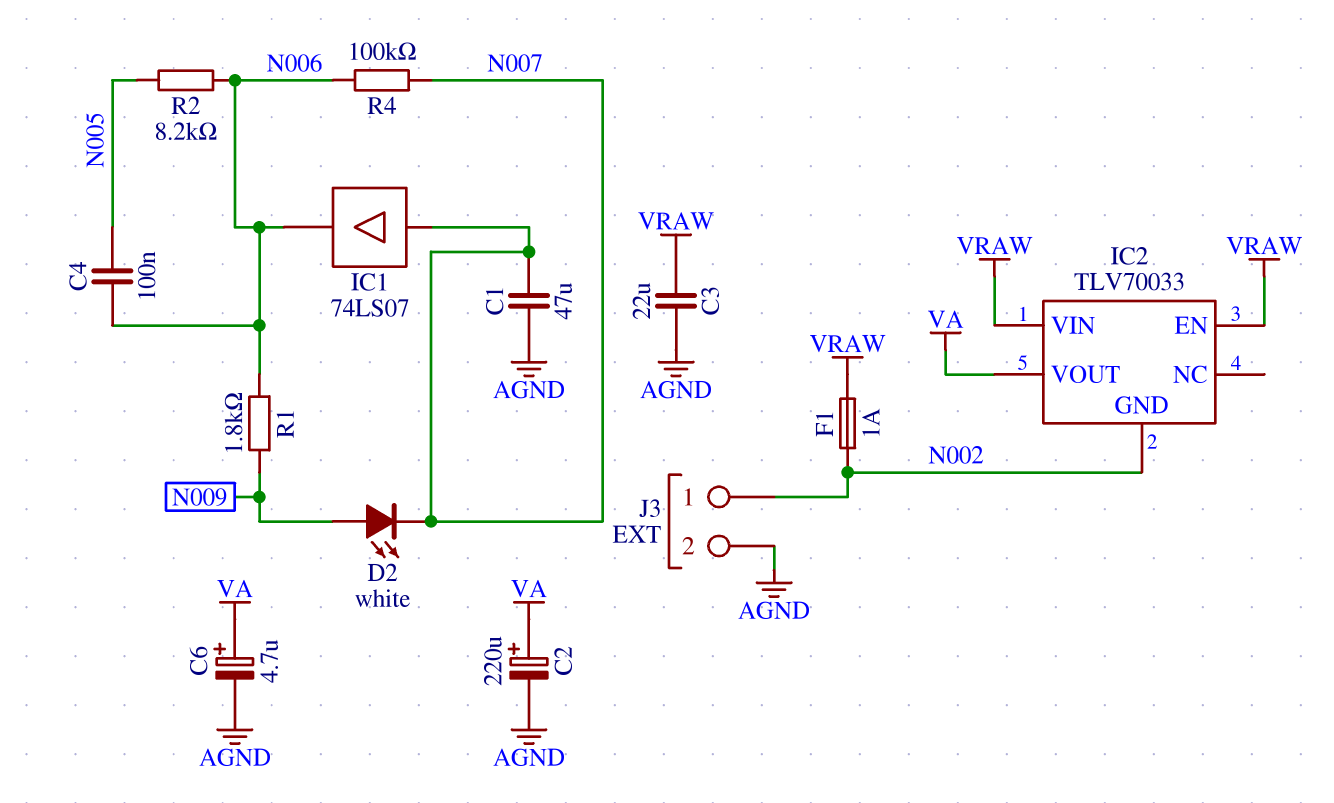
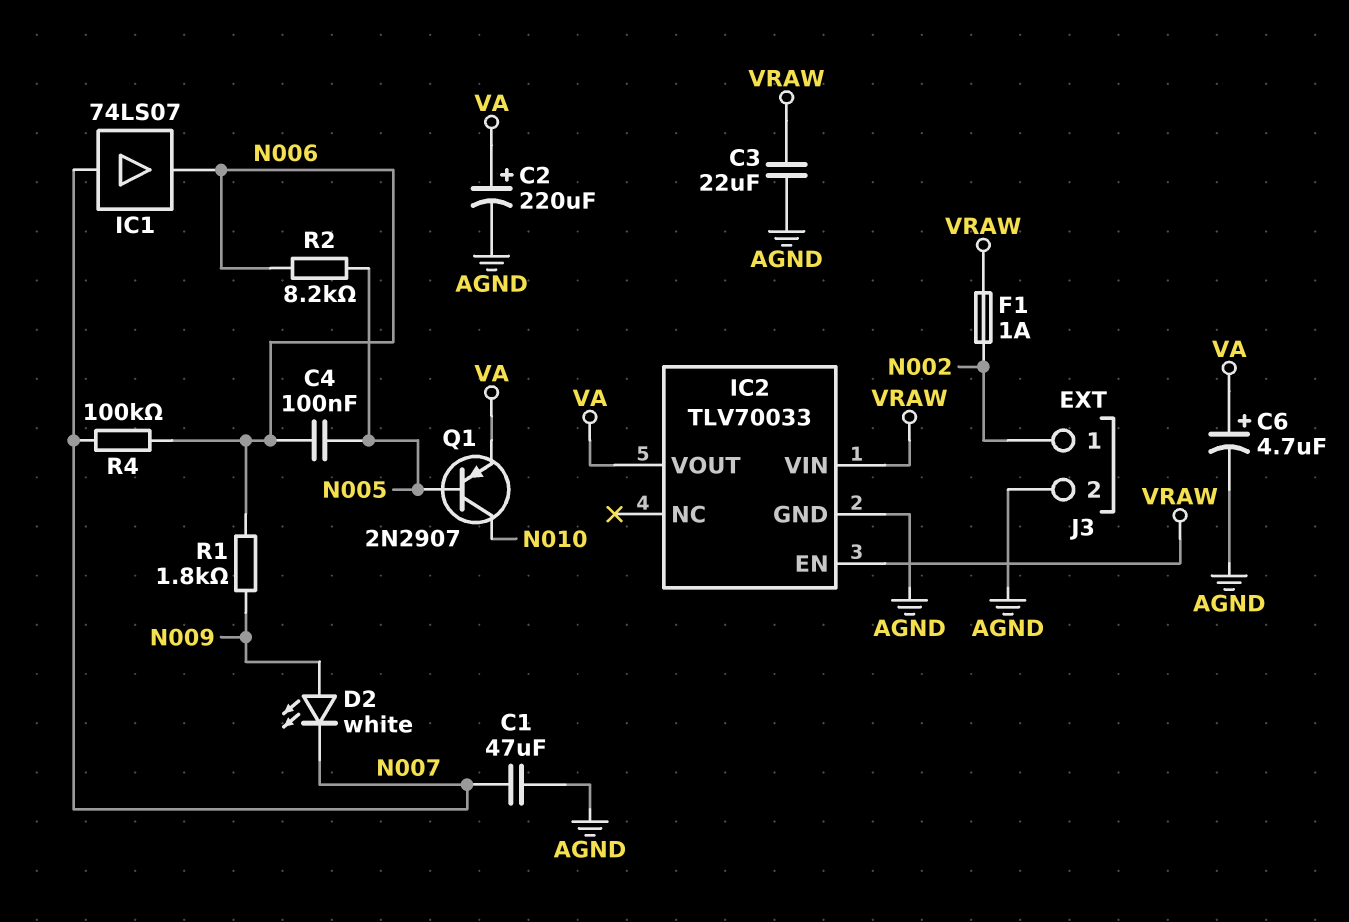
IC2 pin GND: N002 -> AGND
Q1: none -> PNP 2N2907 (B N005, C N010, E VA)

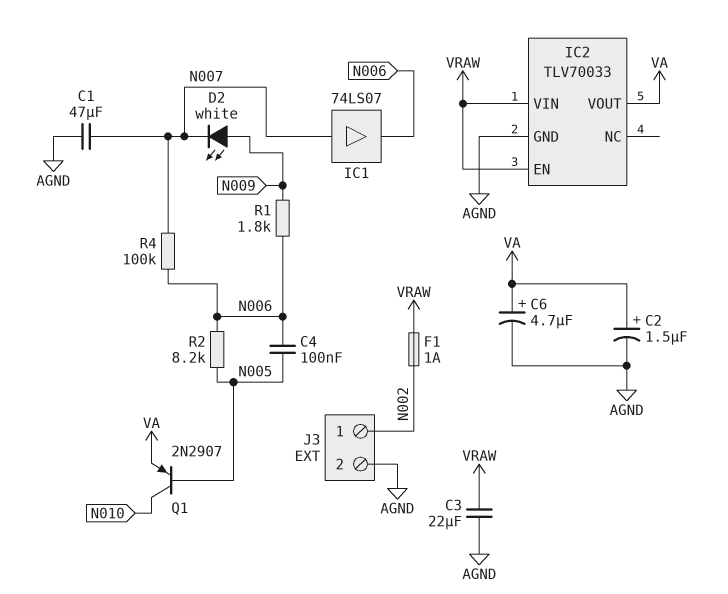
C2: 220uF (plus VA, minus AGND) -> 1.5uF (plus VA, minus AGND)

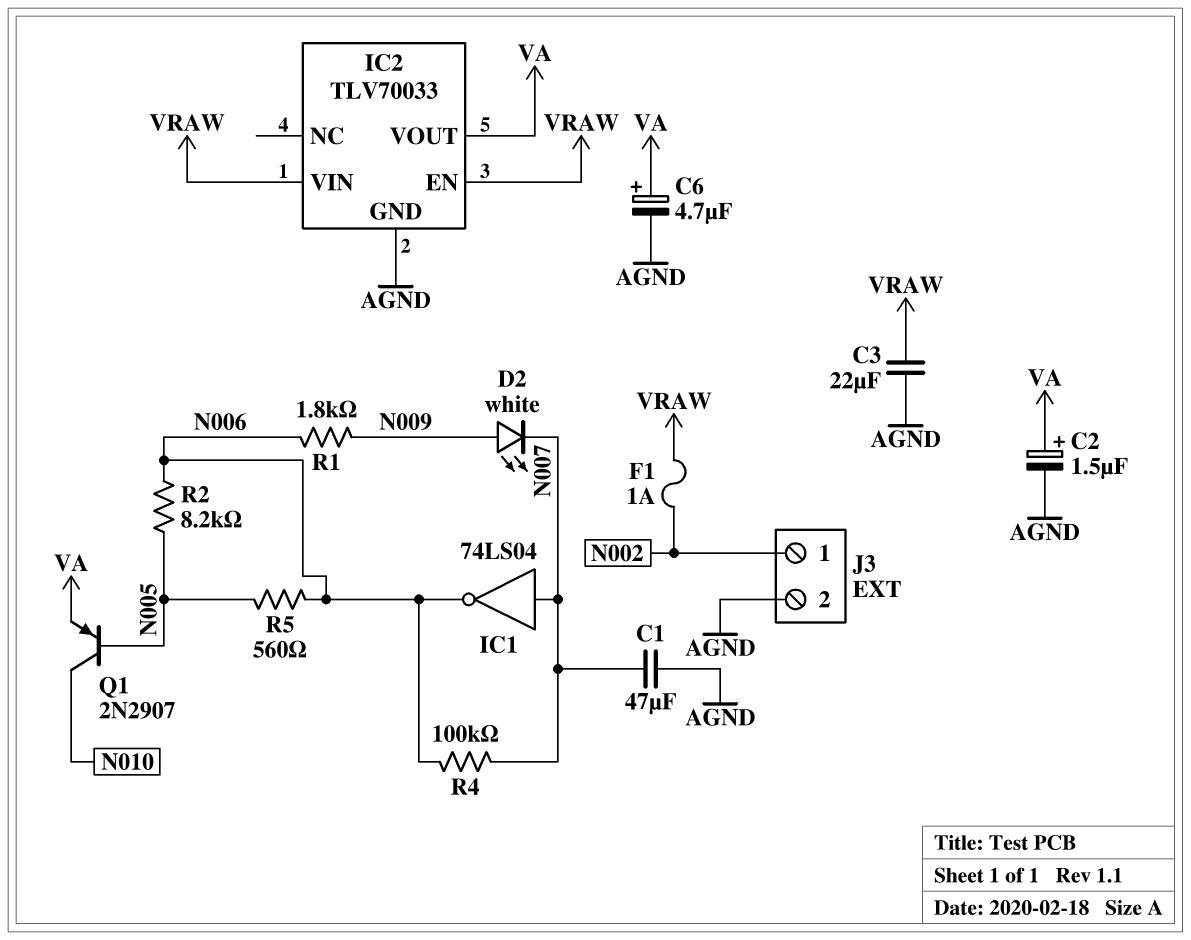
C4: 100nF (N005, N006) -> none
IC1: buffer 74LS07 (in N007, out N006) -> NOT 74LS04 (in N007, out N006)
R5: none -> 560 (N005, N006)

